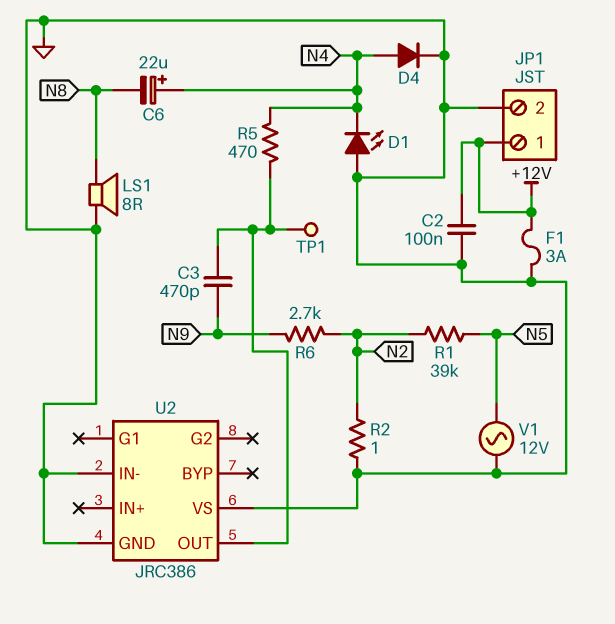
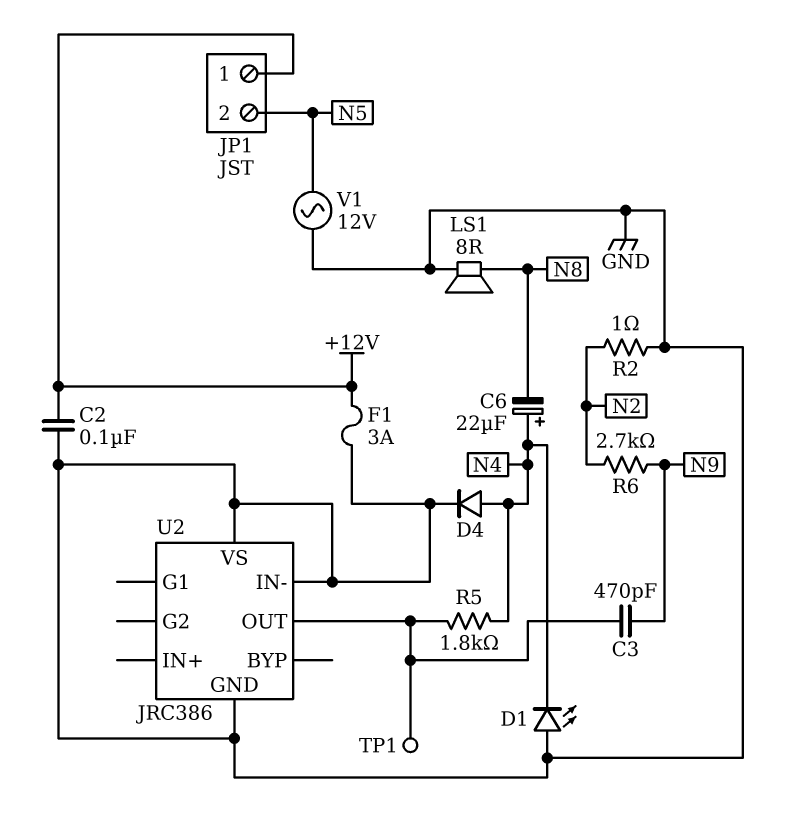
JP1 pin 2: GND -> N5
R1: 39k (N2, N5) -> none
R5: 470 (N4, U2/OUT) -> 1.8k (N4, U2/OUT)

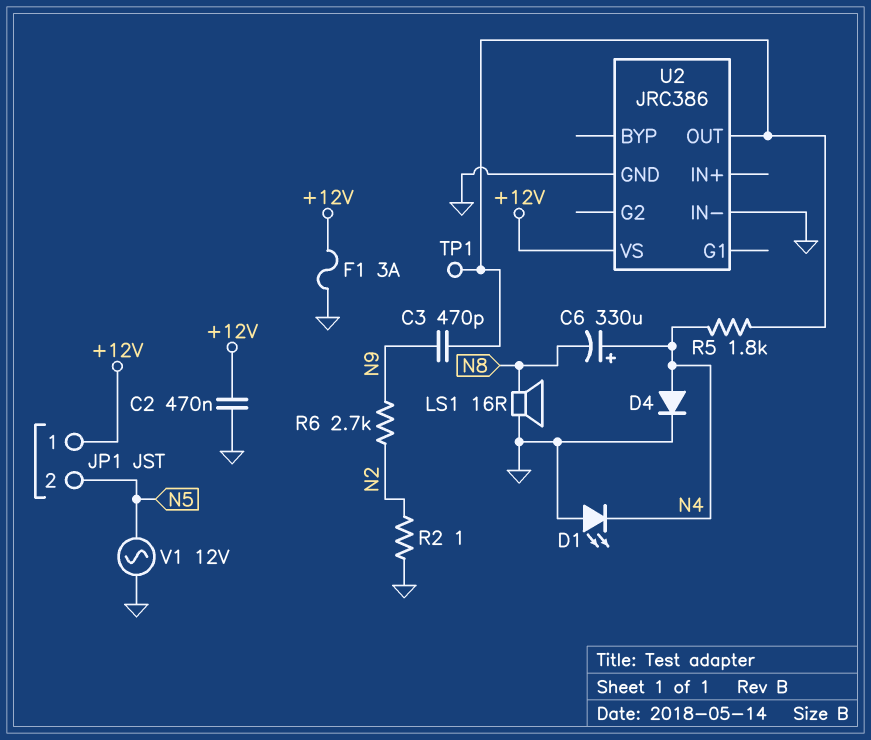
C2: 100nF (+12V, GND) -> 470nF (+12V, GND)
C6: 22uF (plus N4, minus N8) -> 330uF (plus N4, minus N8)
LS1: speaker 8R (GND, N8) -> speaker 16R (GND, N8)
U2 pin VS: GND -> +12V

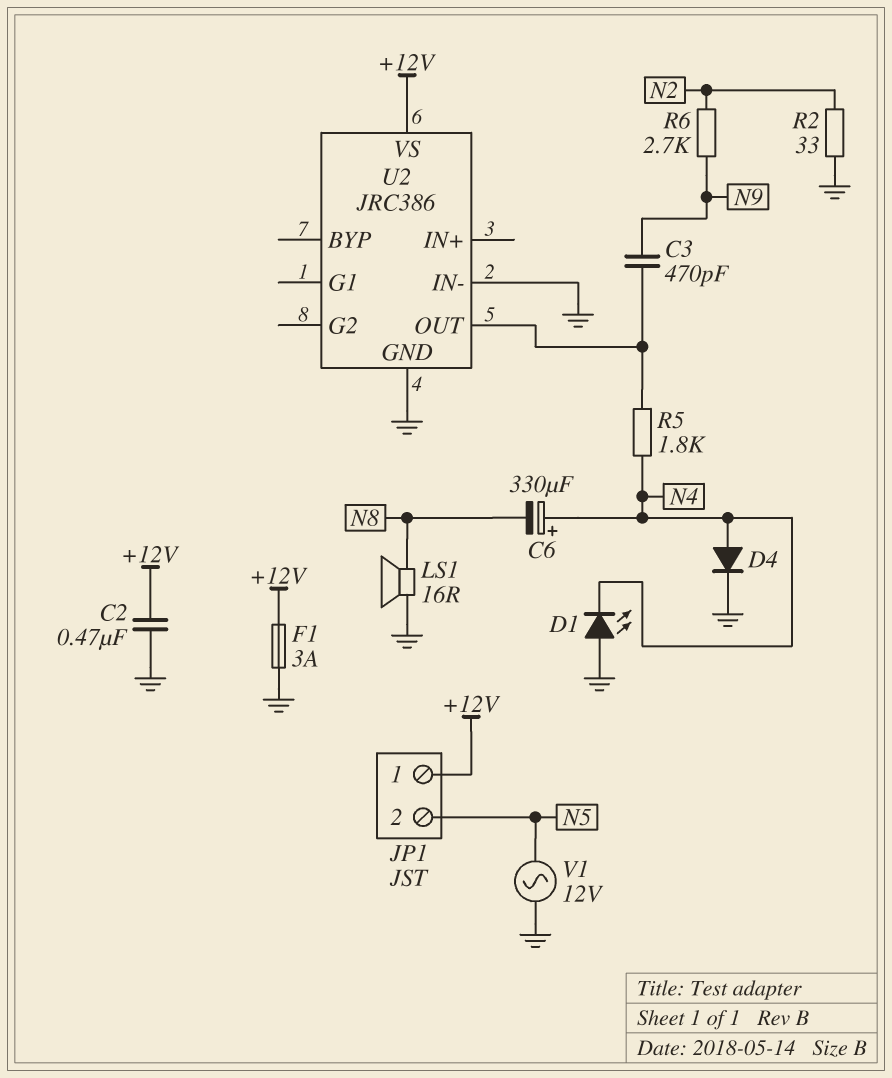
R2: 1 (GND, N2) -> 33 (GND, N2)
TP1: test point (U2/OUT) -> none

